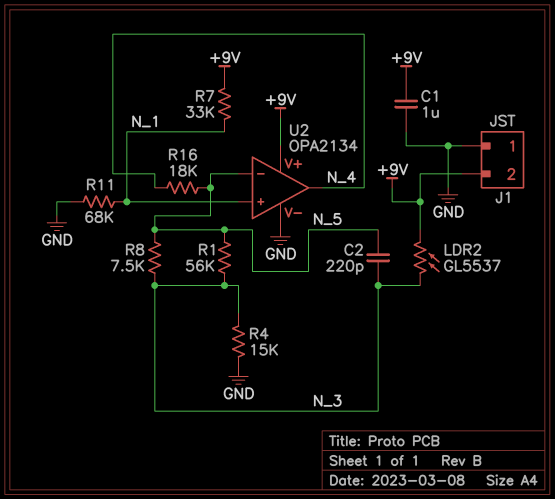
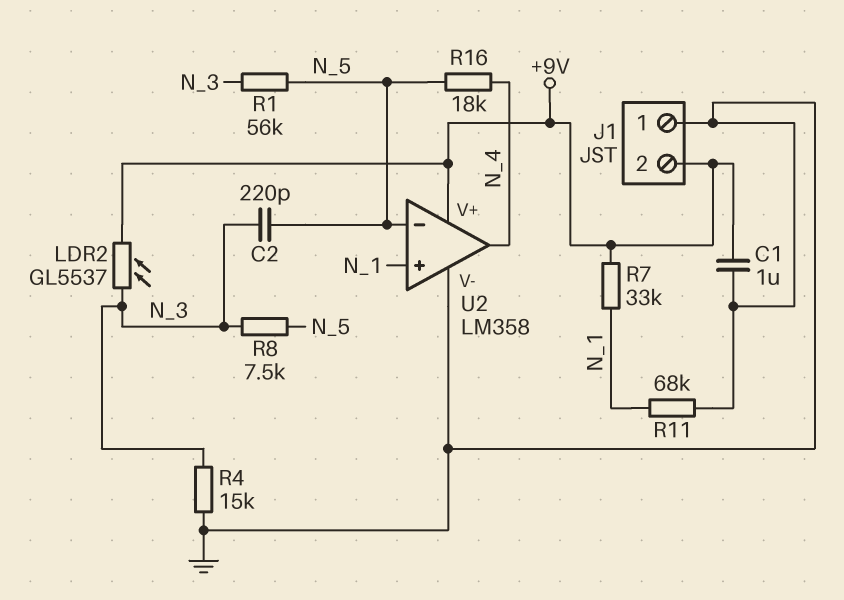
U2: OPA2134 -> LM358

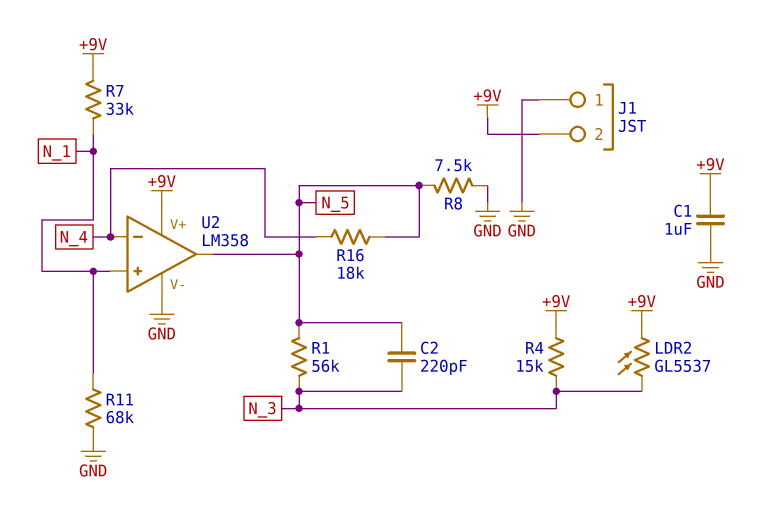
R4: 15k (GND, N_3) -> 15k (+9V, N_3)
R8: 7.5k (N_3, N_5) -> 7.5k (GND, N_5)
U2 pin in-: N_5 -> N_4
U2 pin out: N_4 -> N_5

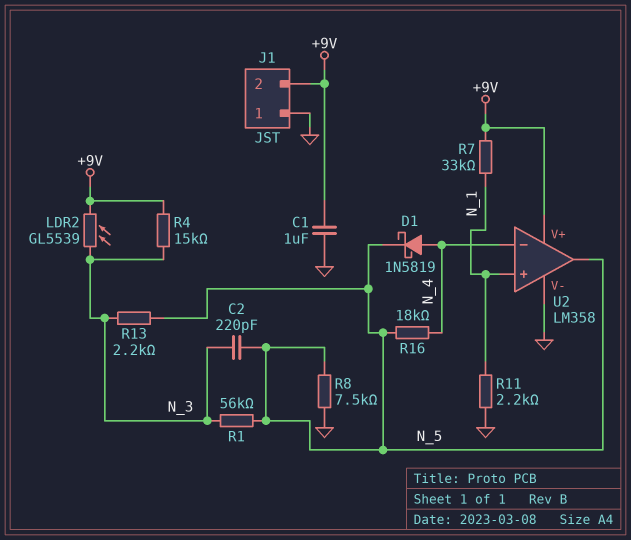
D1: none -> schottky 1N5819 (A N_4, K N_5)
LDR2: GL5537 (+9V, N_3) -> GL5539 (+9V, N_3)
R11: 68k (GND, N_1) -> 2.2k (GND, N_1)
R13: none -> 2.2k (N_3, N_5)

